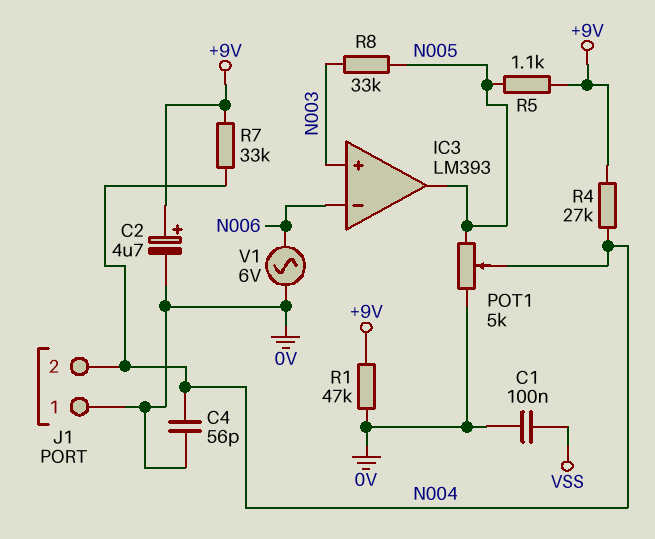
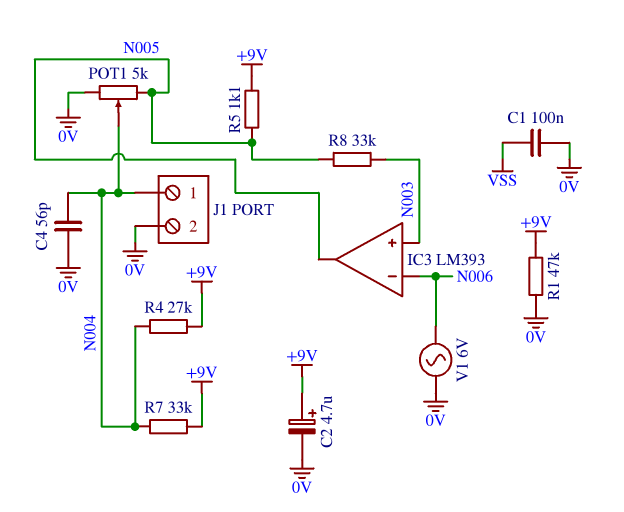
J1 pin 1: 0V -> N004
J1 pin 2: N004 -> 0V

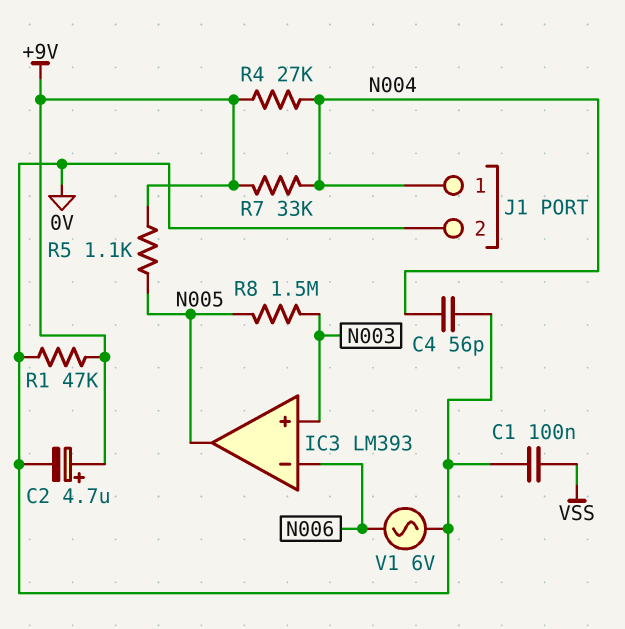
POT1: 5k (0V, N005, wiper N004) -> none
R8: 33k (N003, N005) -> 1.5M (N003, N005)

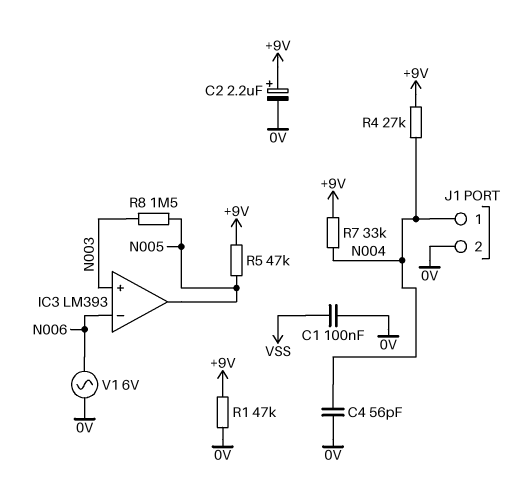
C2: 4.7uF (plus +9V, minus 0V) -> 2.2uF (plus +9V, minus 0V)
R5: 1.1k (+9V, N005) -> 47k (+9V, N005)

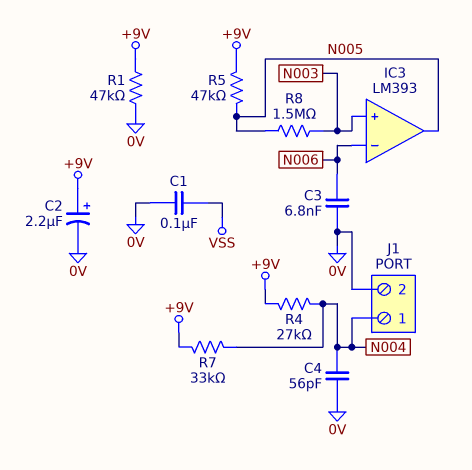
C3: none -> 6.8nF (0V, N006)
V1: AC 6V (0V, N006) -> none

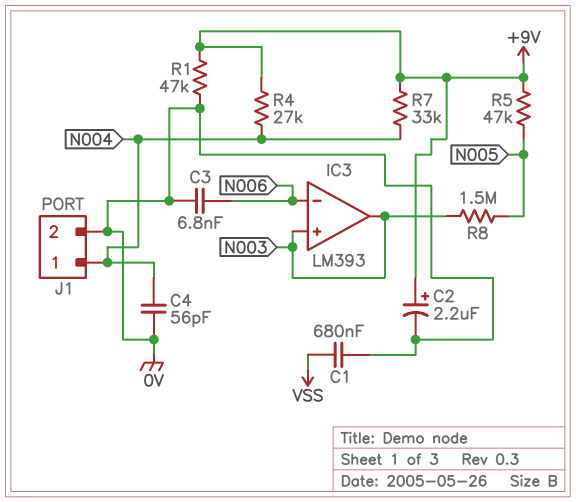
C1: 100nF (0V, VSS) -> 680nF (0V, VSS)
IC3 pin out: N005 -> N003

